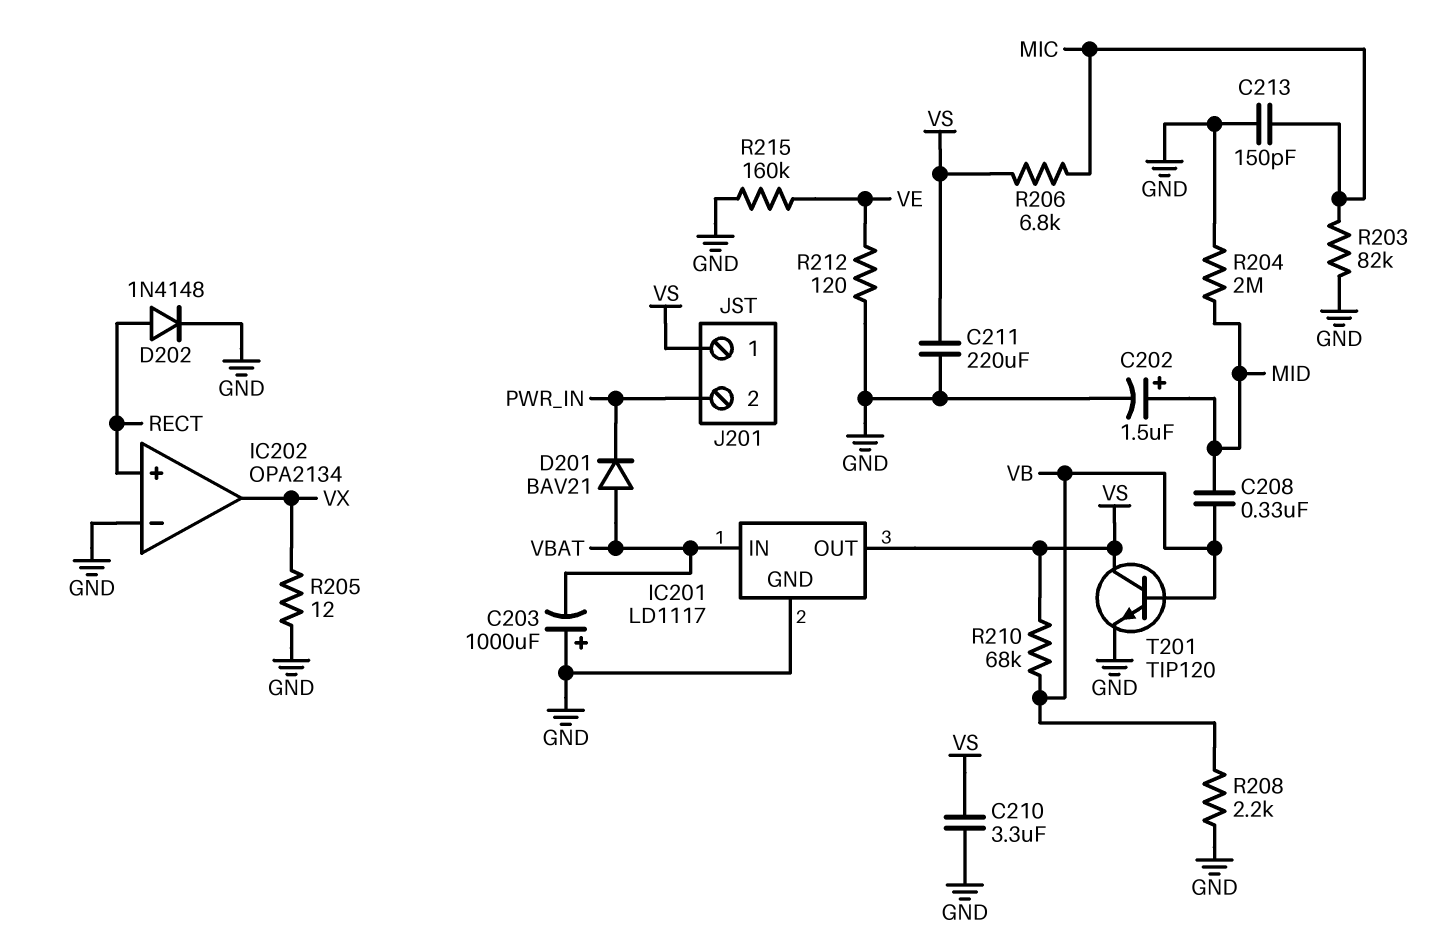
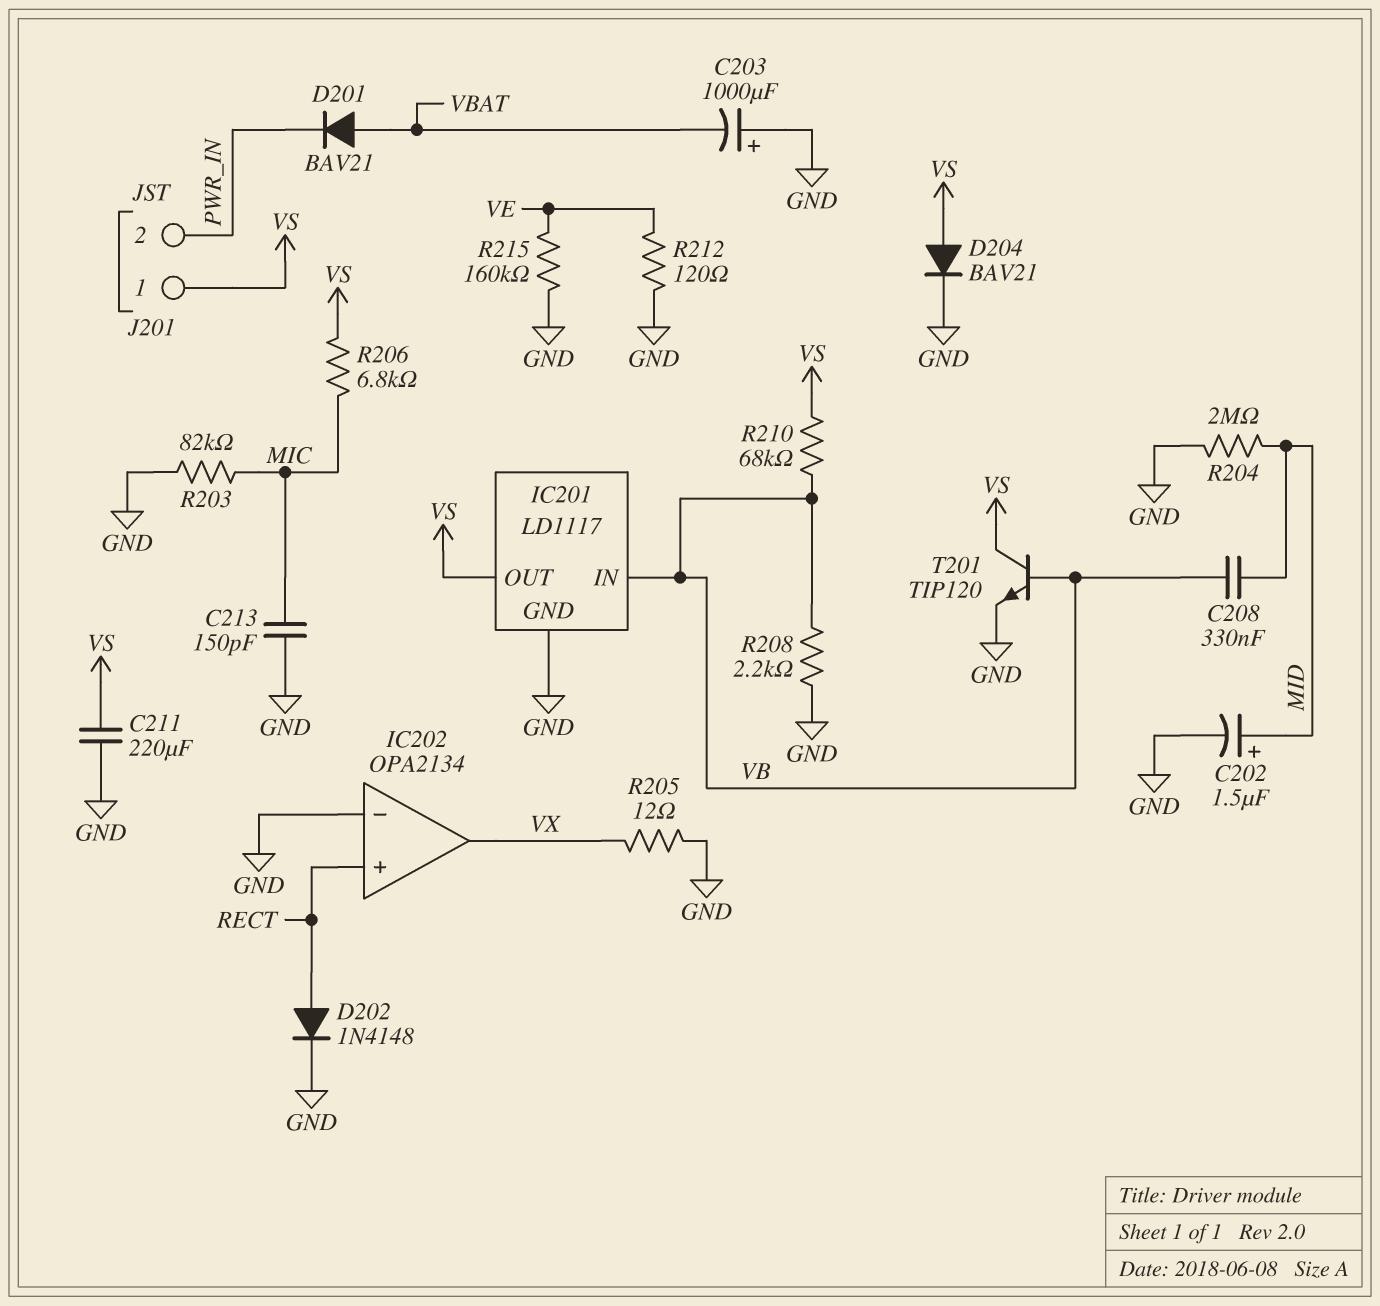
C210: 3.3uF (GND, VS) -> none
D204: none -> diode BAV21 (A VS, K GND)
IC201 pin IN: VBAT -> VB

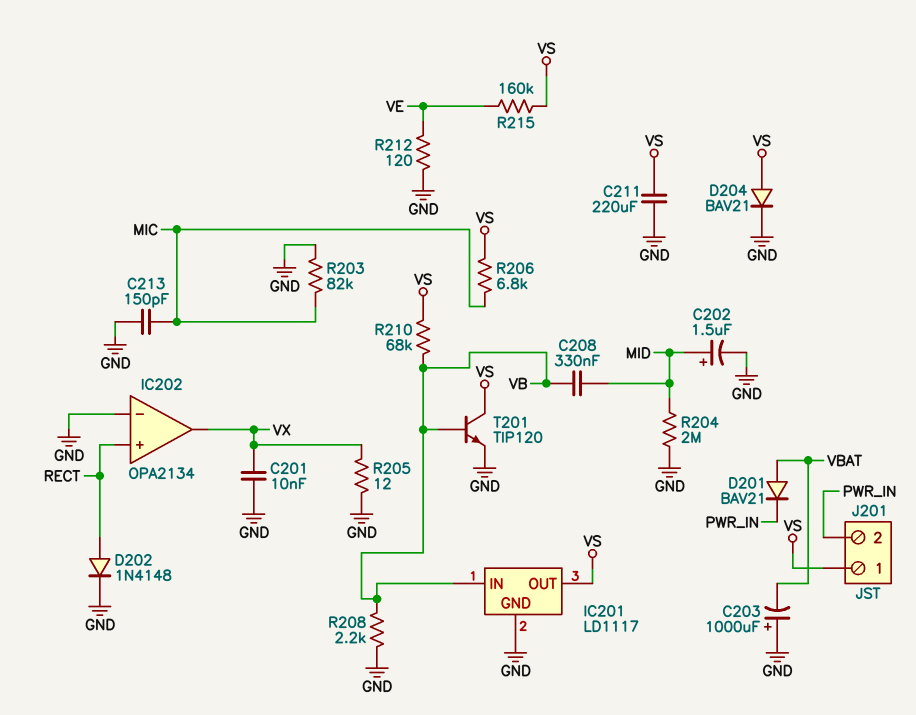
C201: none -> 10nF (GND, VX)
R215: 160k (GND, VE) -> 160k (VE, VS)

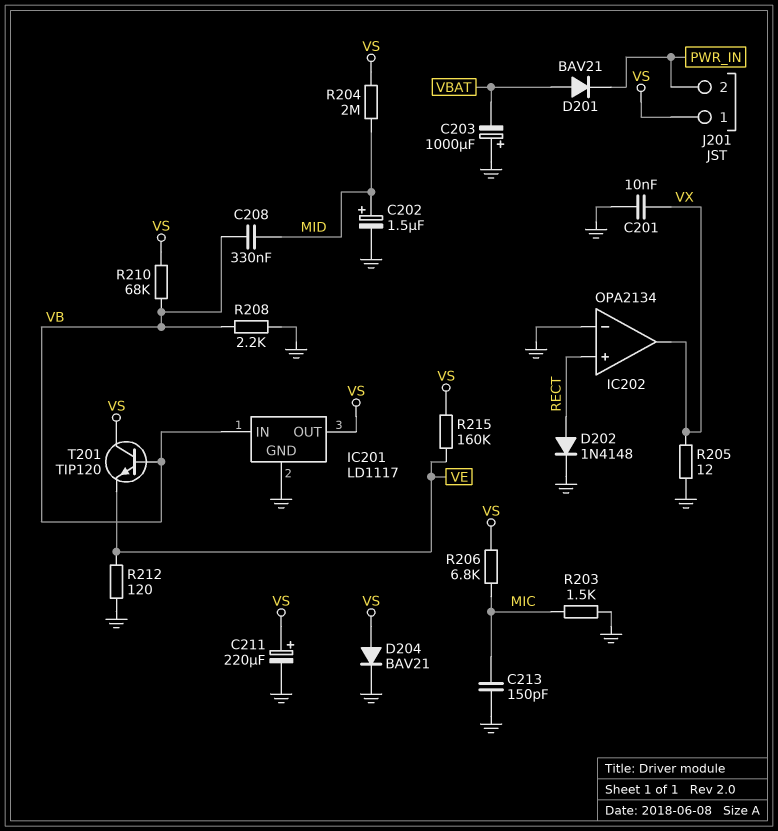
C211: 220uF (GND, VS) -> 220uF (plus VS, minus GND)
R203: 82k (GND, MIC) -> 1.5k (GND, MIC)
R204: 2M (GND, MID) -> 2M (MID, VS)
T201: NPN TIP120 (B VB, C VS, E GND) -> NPN TIP120 (B VB, C VS, E VE)

